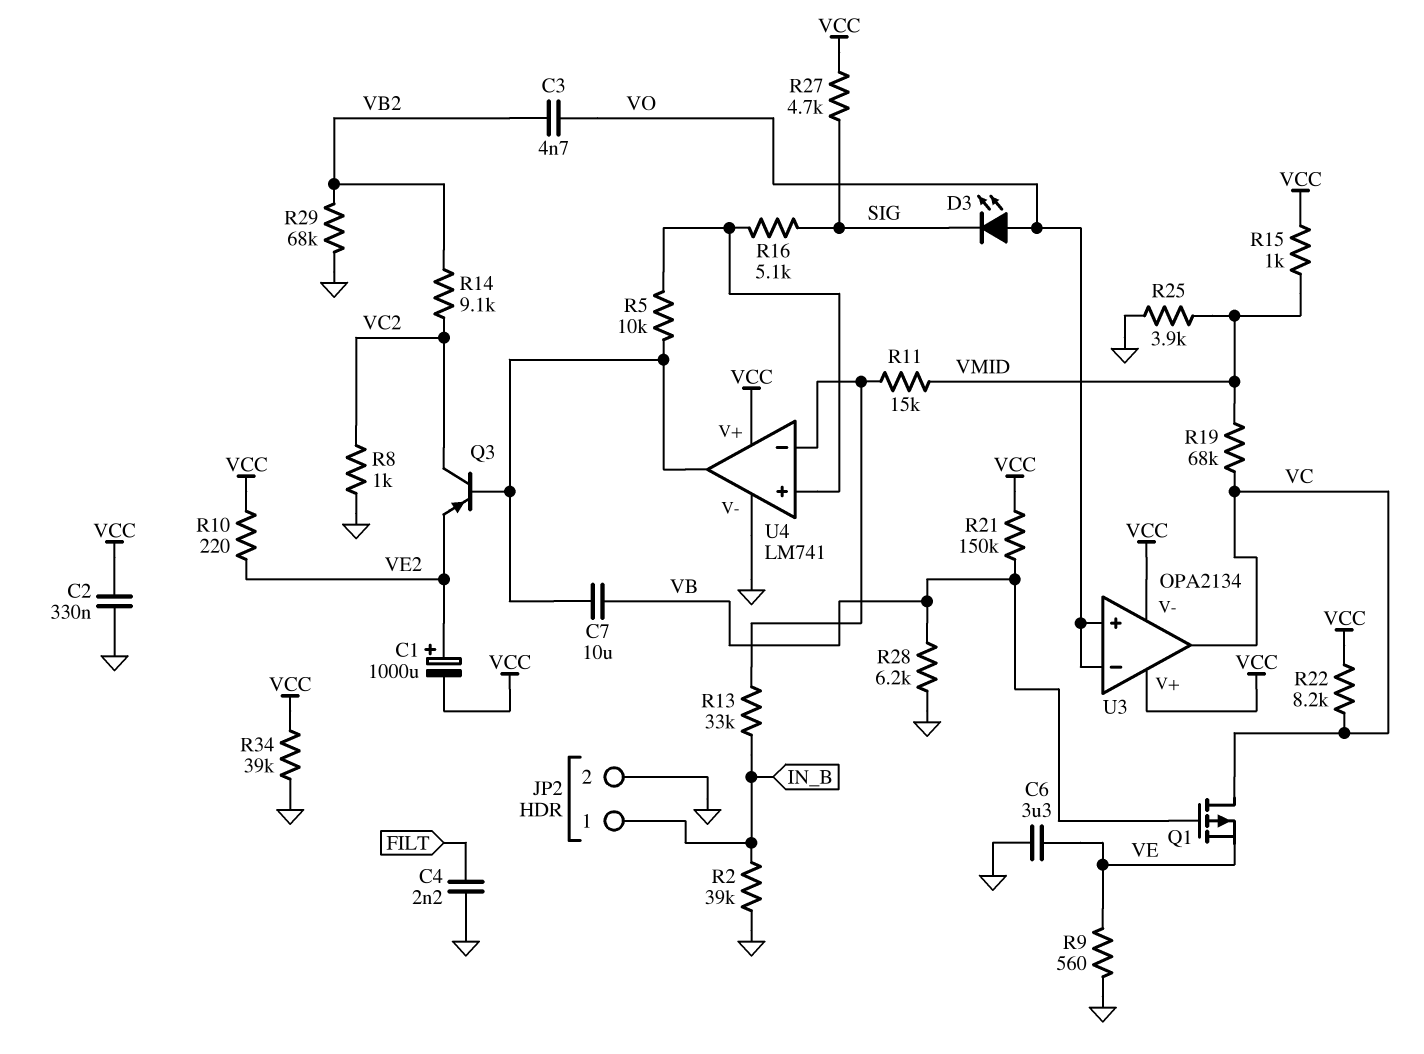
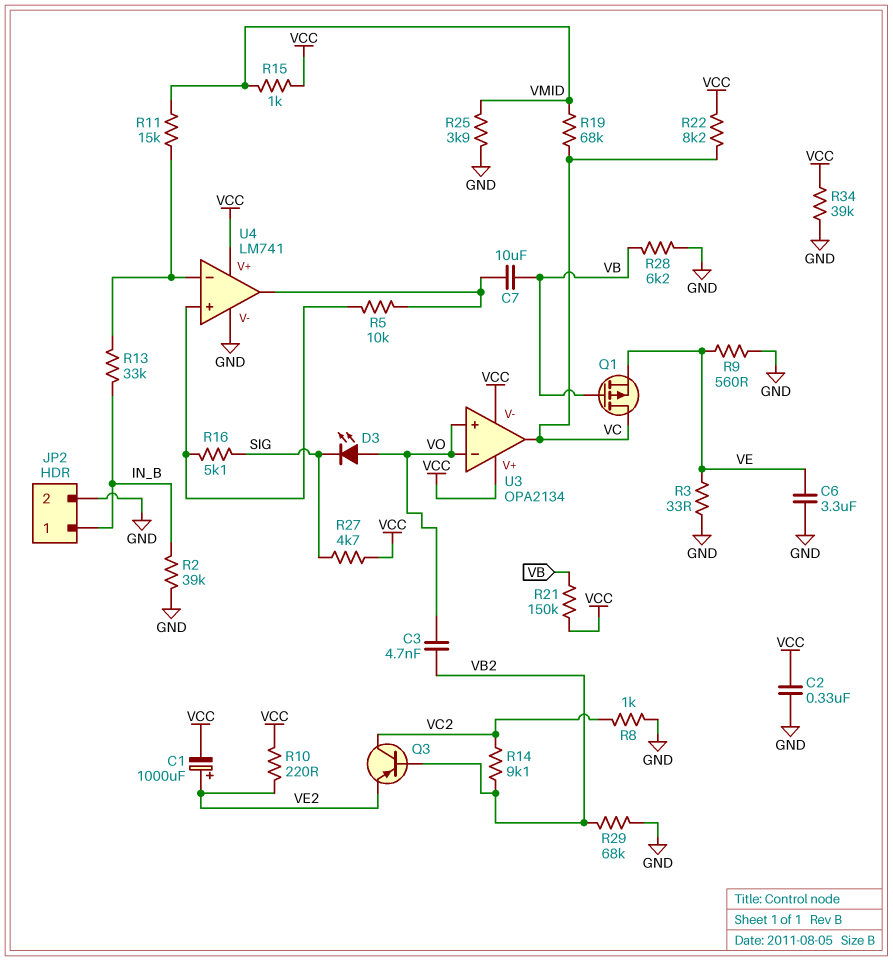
C4: 2.2nF (FILT, GND) -> none
Q3: PNP (B U4/out, C VC2, E VE2) -> PNP (B VB2, C VC2, E VE2)
R3: none -> 33 (GND, VE)

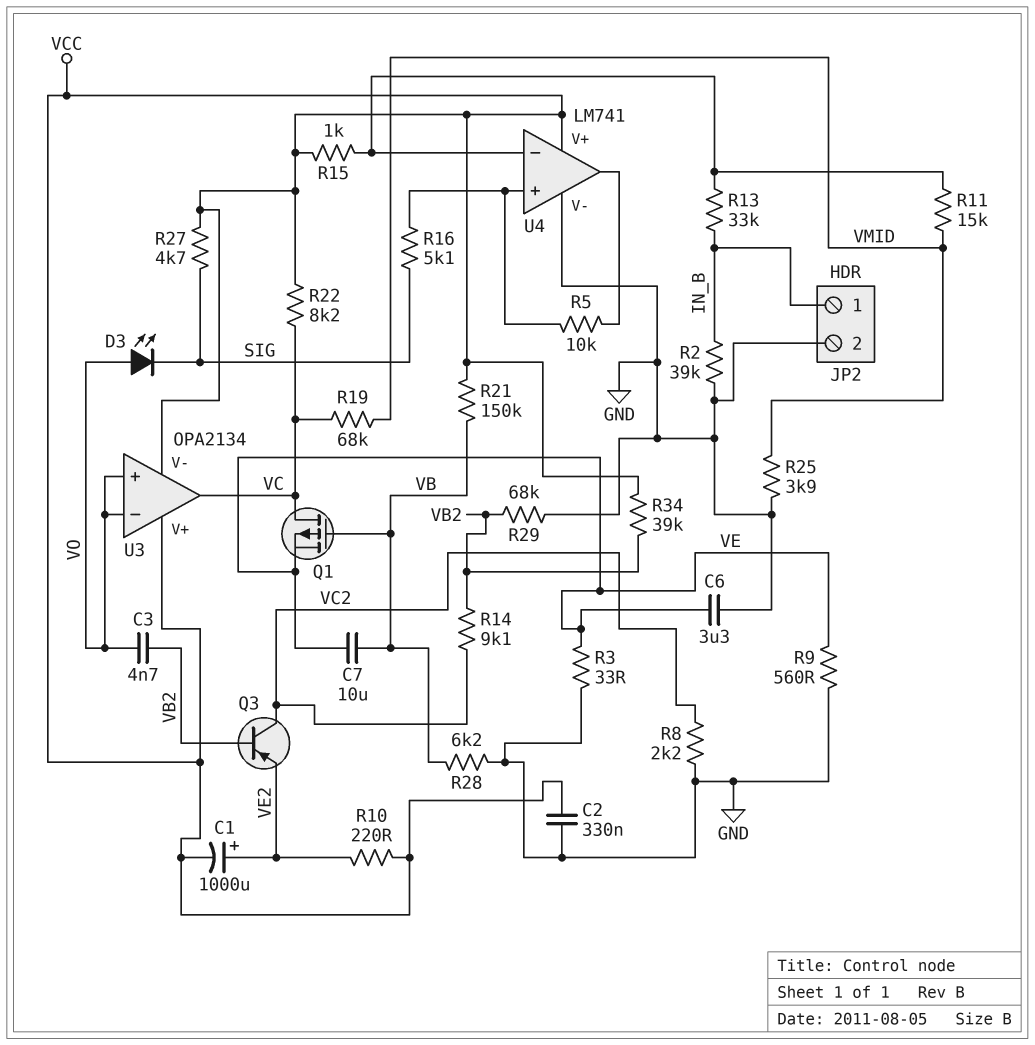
C7: 10uF (U4/out, VB) -> 10uF (VB, VE)
R8: 1k (GND, VC2) -> 2.2k (GND, VC2)
R15: 1k (VCC, VMID) -> 1k (U4/in-, VCC)
R34: 39k (GND, VCC) -> 39k (VB2, VCC)

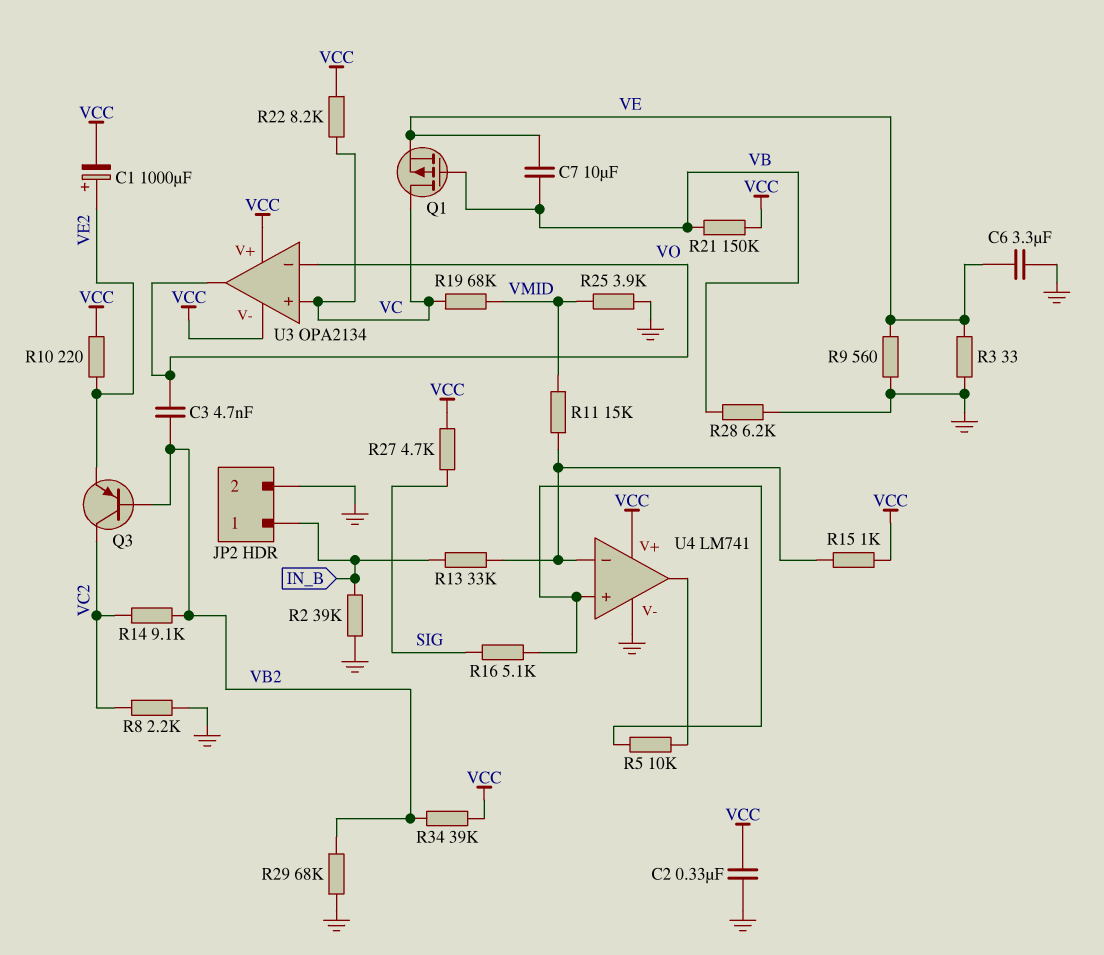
D3: LED (A VO, K SIG) -> none
U3 pin in+: VO -> VC
U3 pin out: VC -> VO

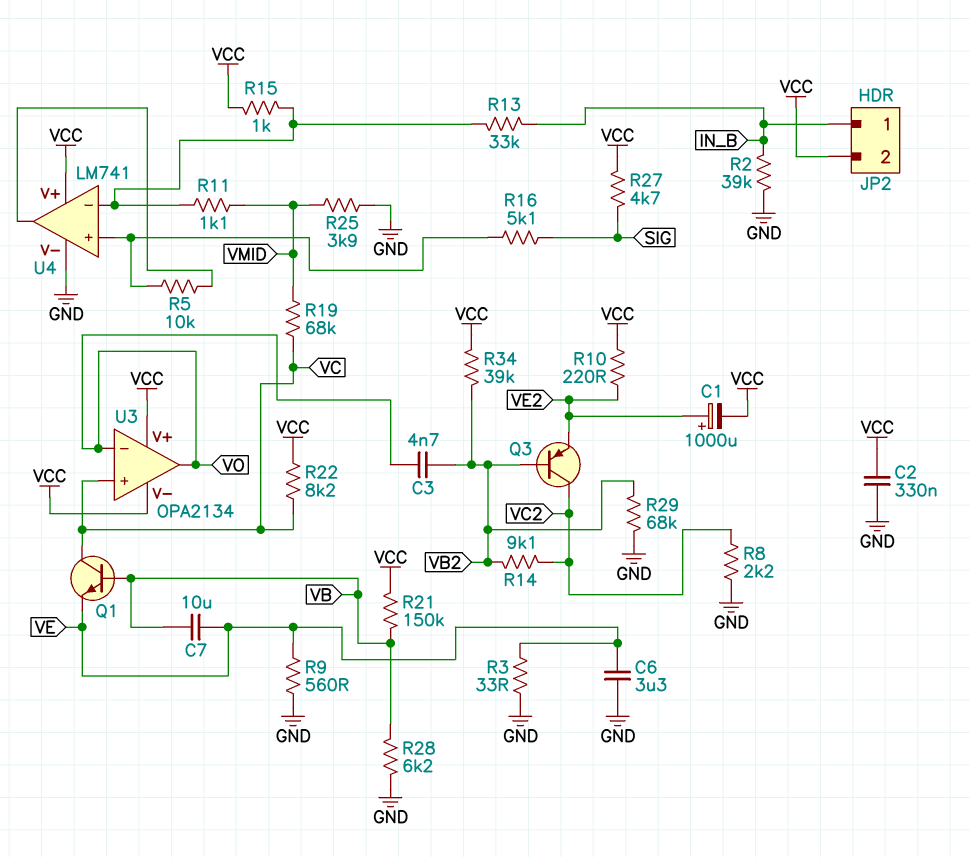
JP2 pin 2: GND -> VCC
Q1: PMOS (G VB, D VC, S VE) -> NPN (B VB, C VC, E VE)
R11: 15k (U4/in-, VMID) -> 1.1k (U4/in-, VMID)

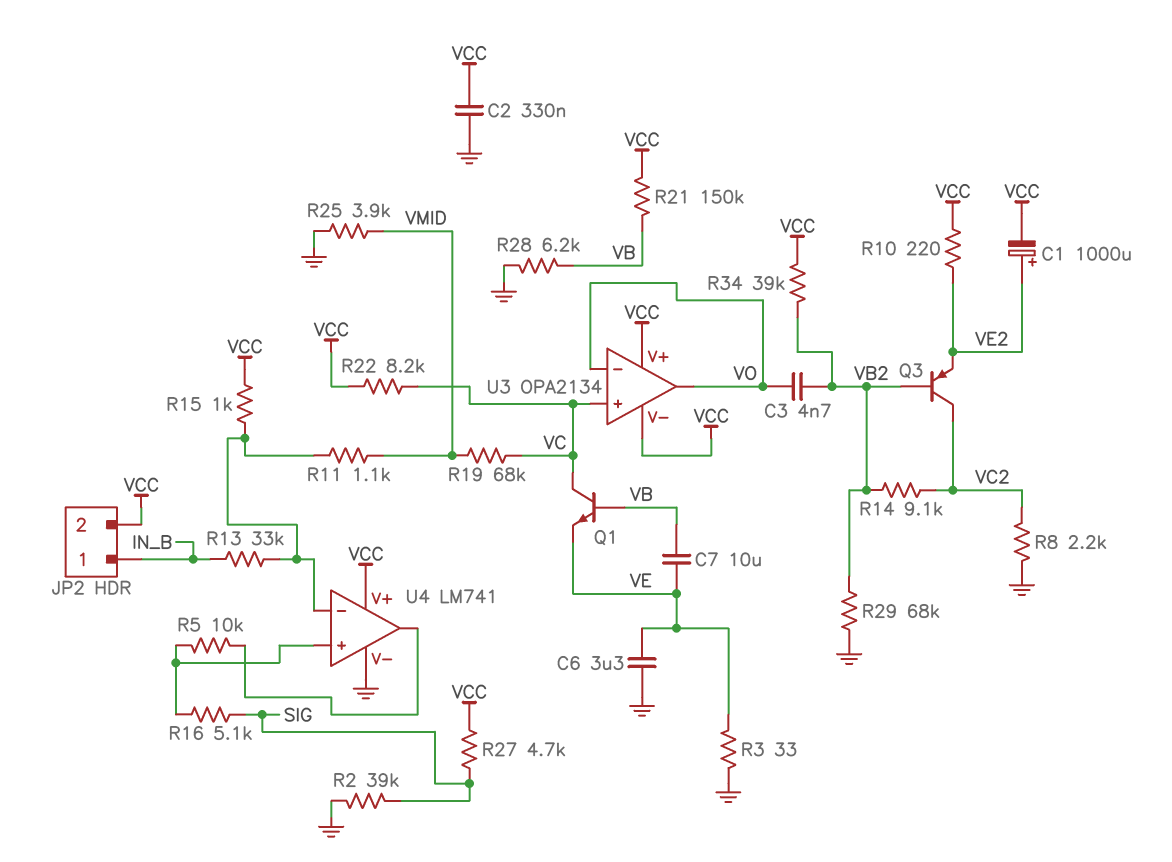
R2: 39k (GND, IN_B) -> 39k (GND, SIG)
R9: 560 (GND, VE) -> none

